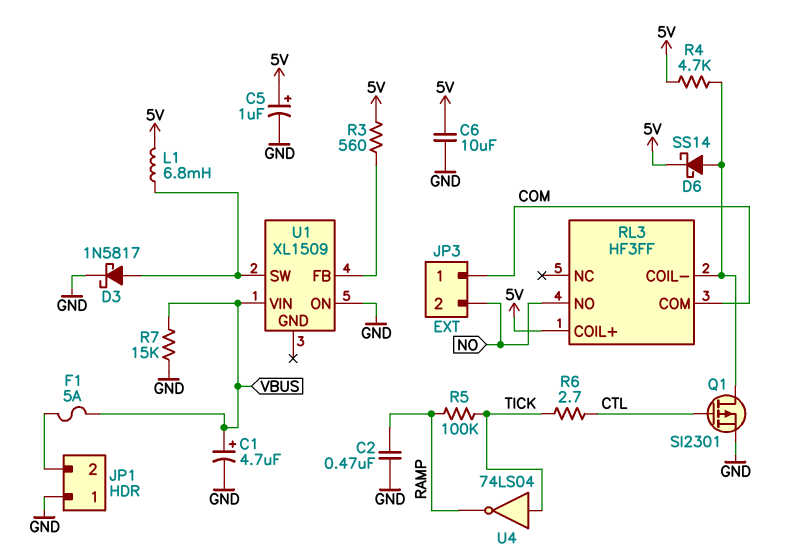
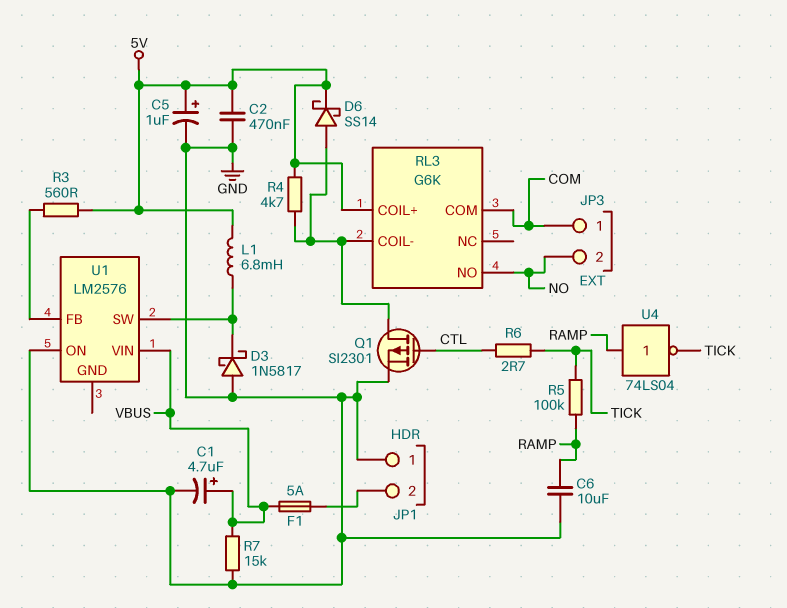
C2: 470nF (GND, RAMP) -> 470nF (5V, GND)
C6: 10uF (5V, GND) -> 10uF (GND, RAMP)
D3: schottky 1N5817 (A U1/SW, K GND) -> schottky 1N5817 (A GND, K U1/SW)
RL3: HF3FF -> G6K
U1: XL1509 -> LM2576
U4: NOT 74LS04 (in TICK, out RAMP) -> NOT 74LS04 (in RAMP, out TICK)

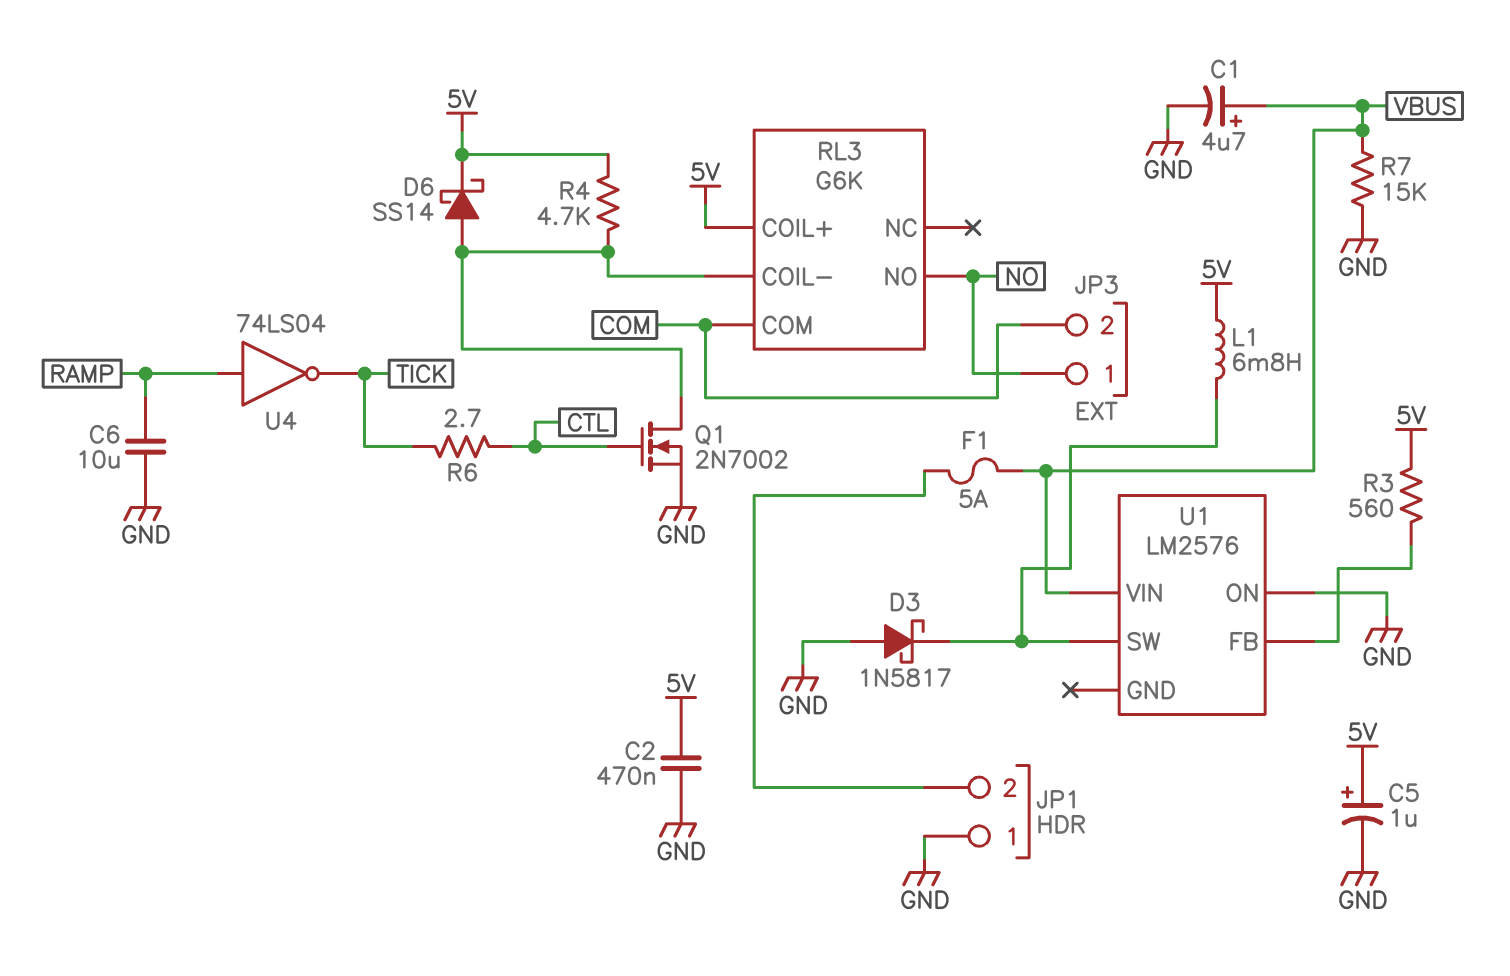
JP3 pin 1: COM -> NO
JP3 pin 2: NO -> COM
Q1: PMOS SI2301 (G CTL, D RL3/COIL-, S GND) -> NMOS 2N7002 (G CTL, D RL3/COIL-, S GND)
R5: 100k (RAMP, TICK) -> none

